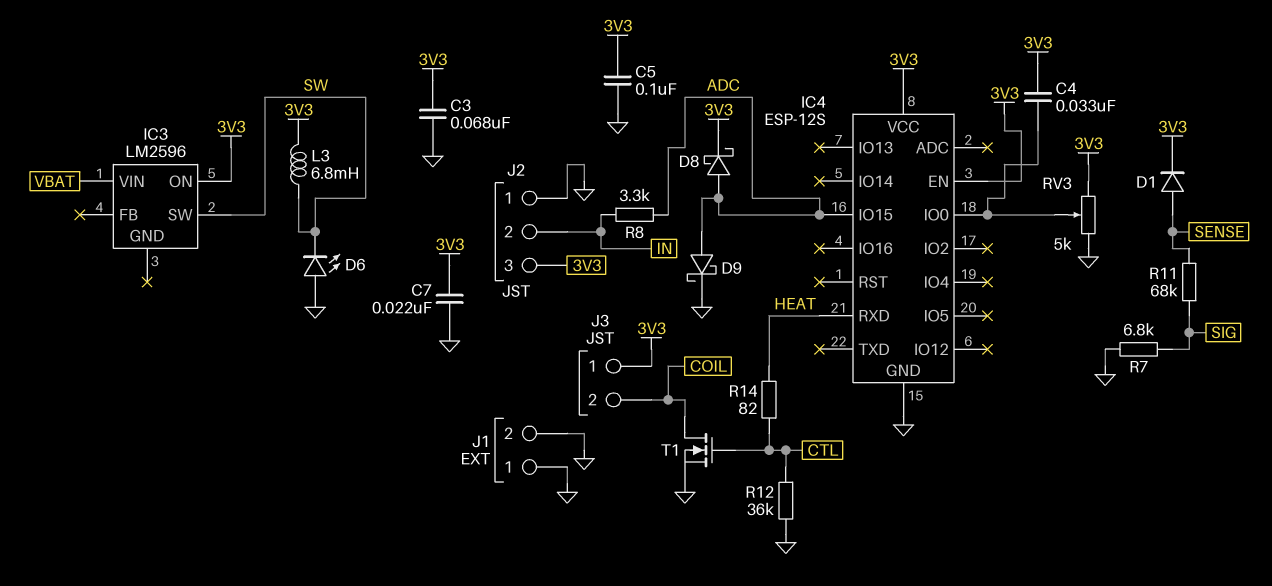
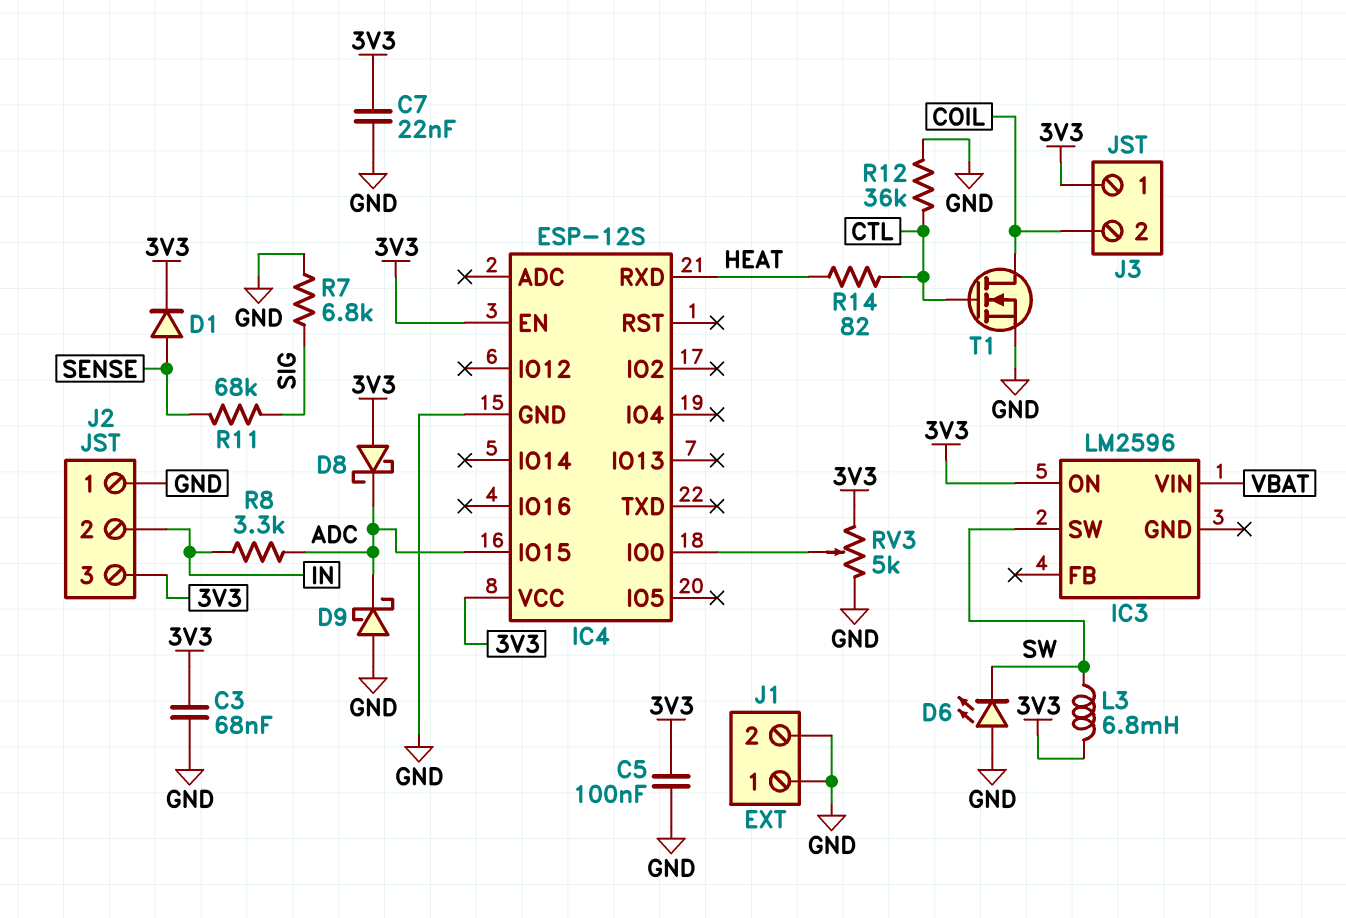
C4: 33nF (3V3, IC4/IO0) -> none
D8: schottky (A ADC, K 3V3) -> schottky (A 3V3, K ADC)
D9: schottky (A ADC, K GND) -> schottky (A GND, K ADC)

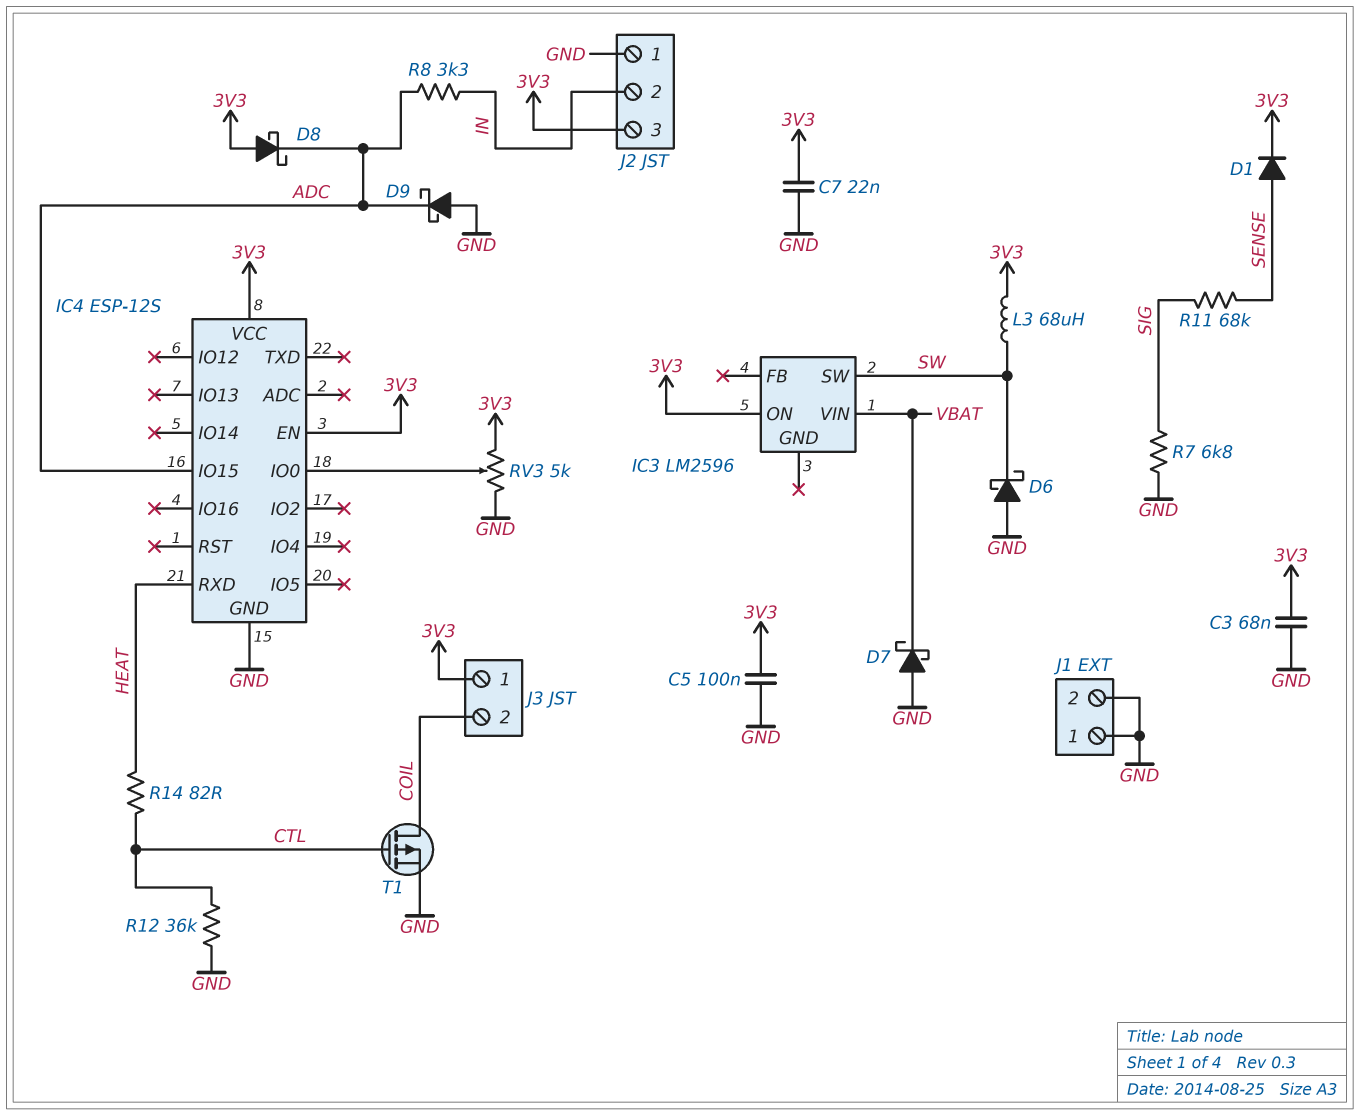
D6: LED (A GND, K SW) -> schottky (A GND, K SW)
D7: none -> schottky (A GND, K VBAT)
L3: 6.8mH (3V3, SW) -> 68uH (3V3, SW)
T1: NMOS (G CTL, D COIL, S GND) -> PMOS (G CTL, D COIL, S GND)

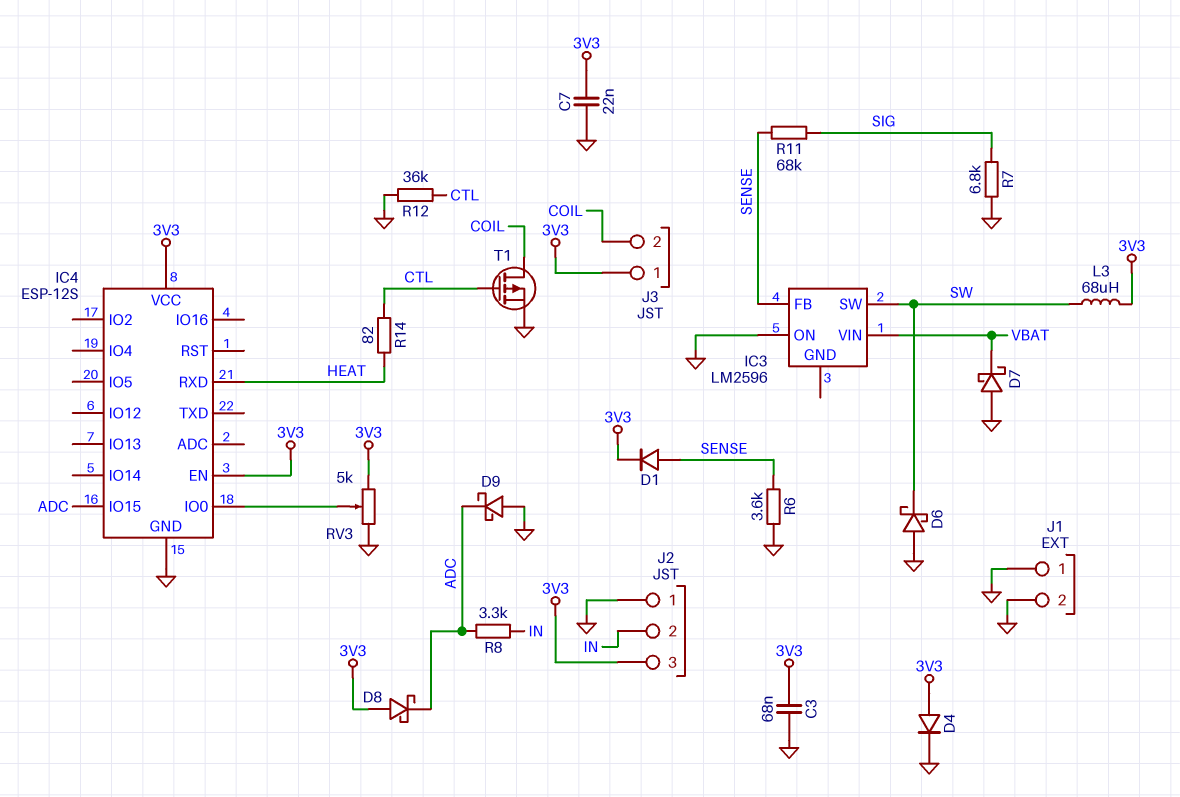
C5: 100nF (3V3, GND) -> none
D4: none -> diode (A 3V3, K GND)
IC3 pin FB: none -> SENSE
IC3 pin ON: 3V3 -> GND
R6: none -> 3.6k (GND, SENSE)

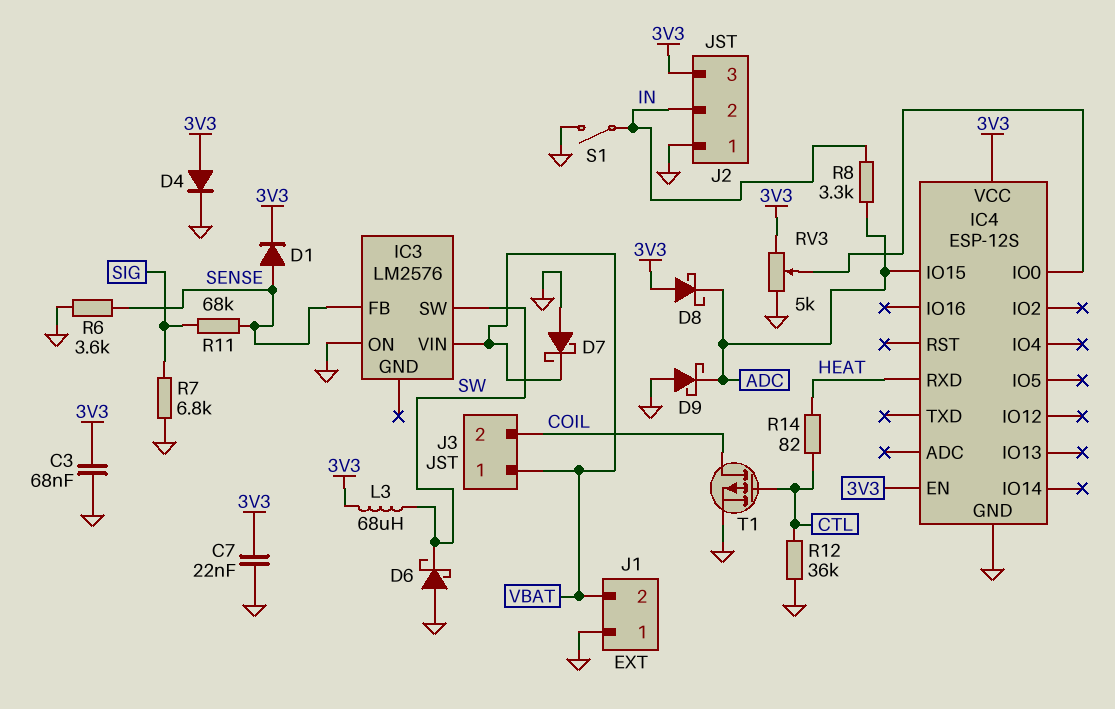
IC3: LM2596 -> LM2576
J1 pin 2: GND -> VBAT
J3 pin 1: 3V3 -> VBAT
S1: none -> switch (GND, IN)

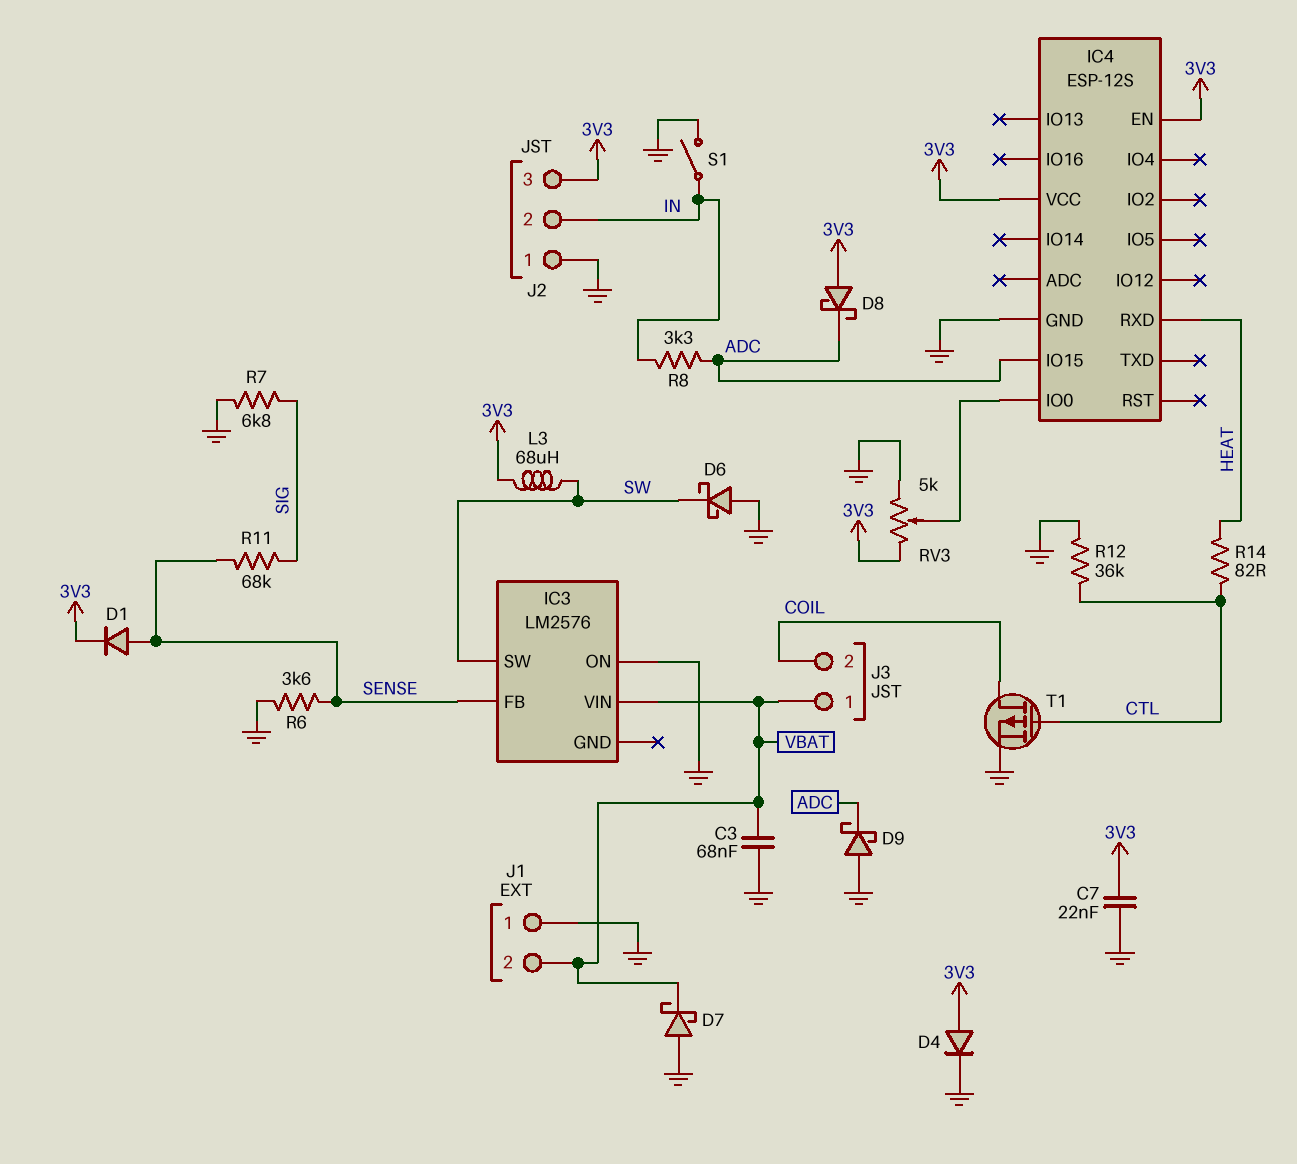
C3: 68nF (3V3, GND) -> 68nF (GND, VBAT)

